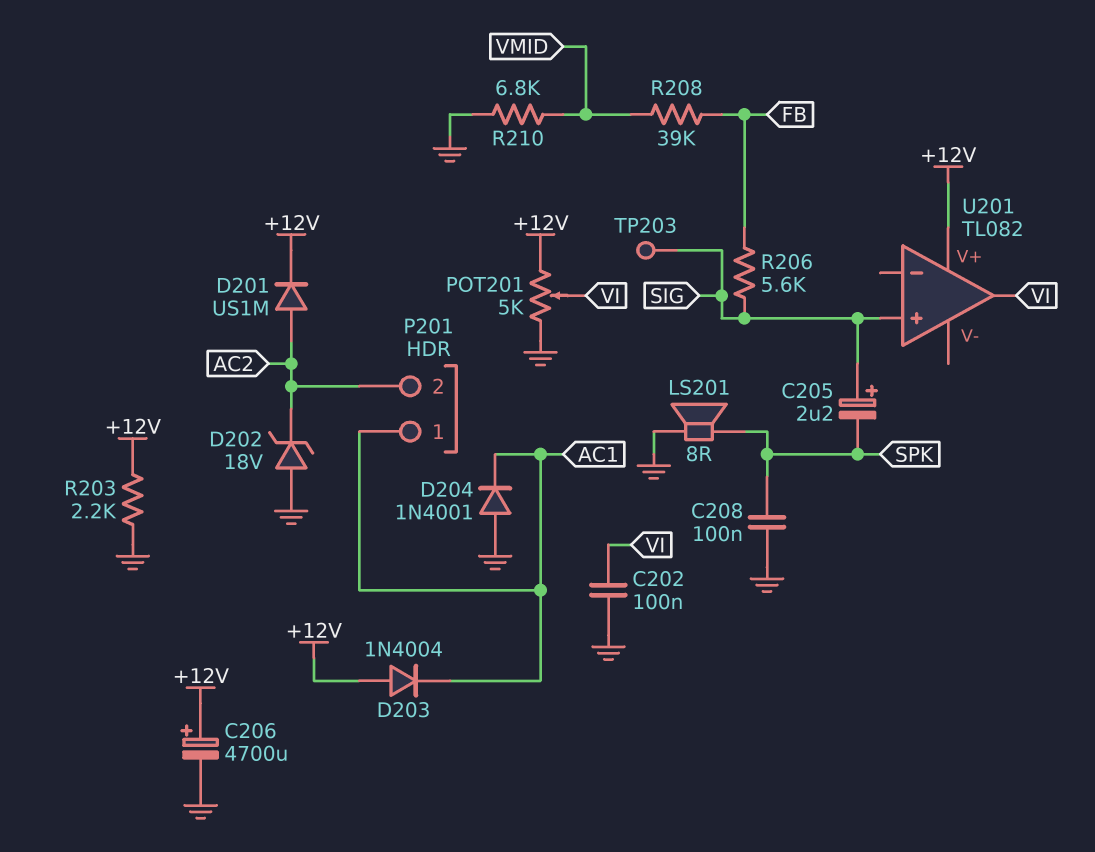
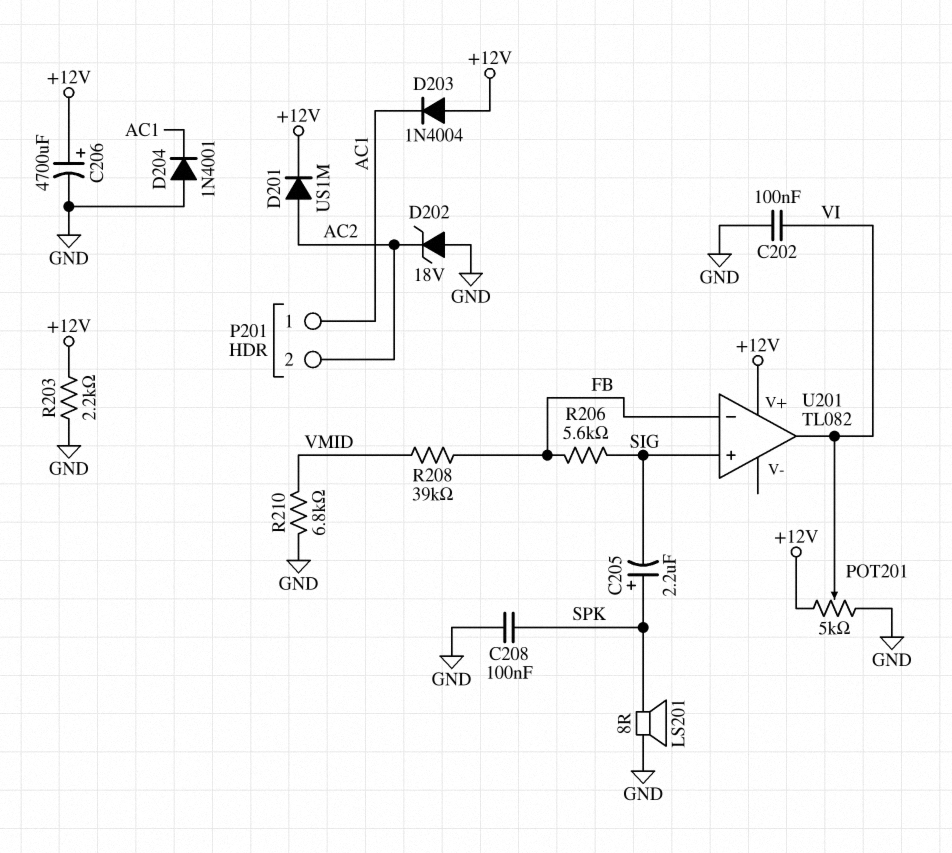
C205: 2.2uF (plus SIG, minus SPK) -> 2.2uF (plus SPK, minus SIG)
TP203: test point (SIG) -> none
U201 pin in-: none -> FB

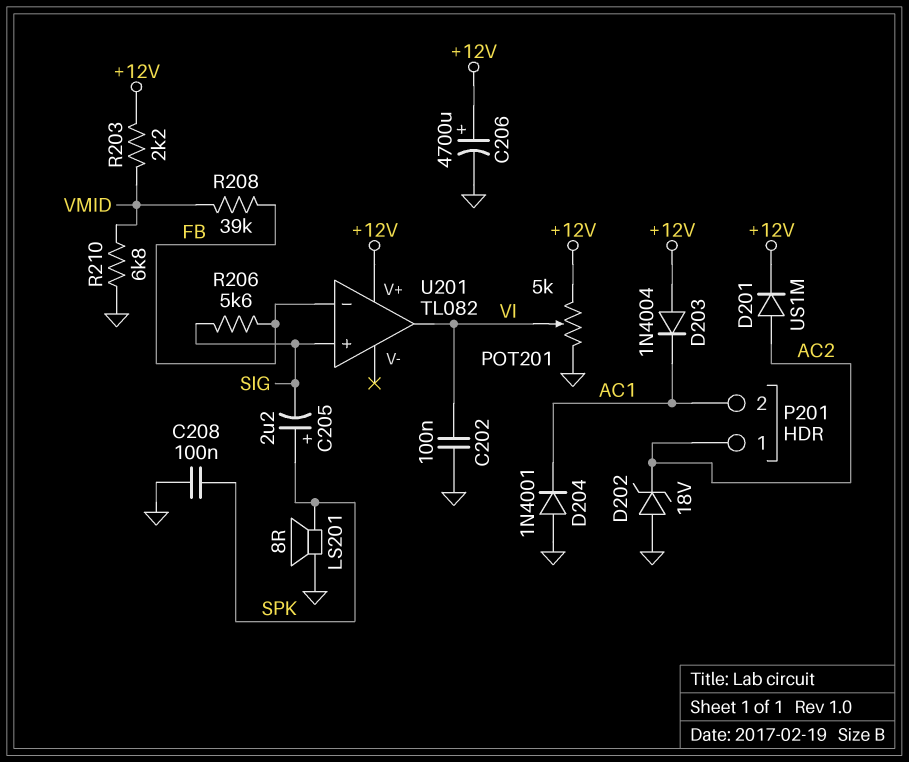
P201 pin 1: AC1 -> AC2
P201 pin 2: AC2 -> AC1
R203: 2.2k (+12V, GND) -> 2.2k (+12V, VMID)

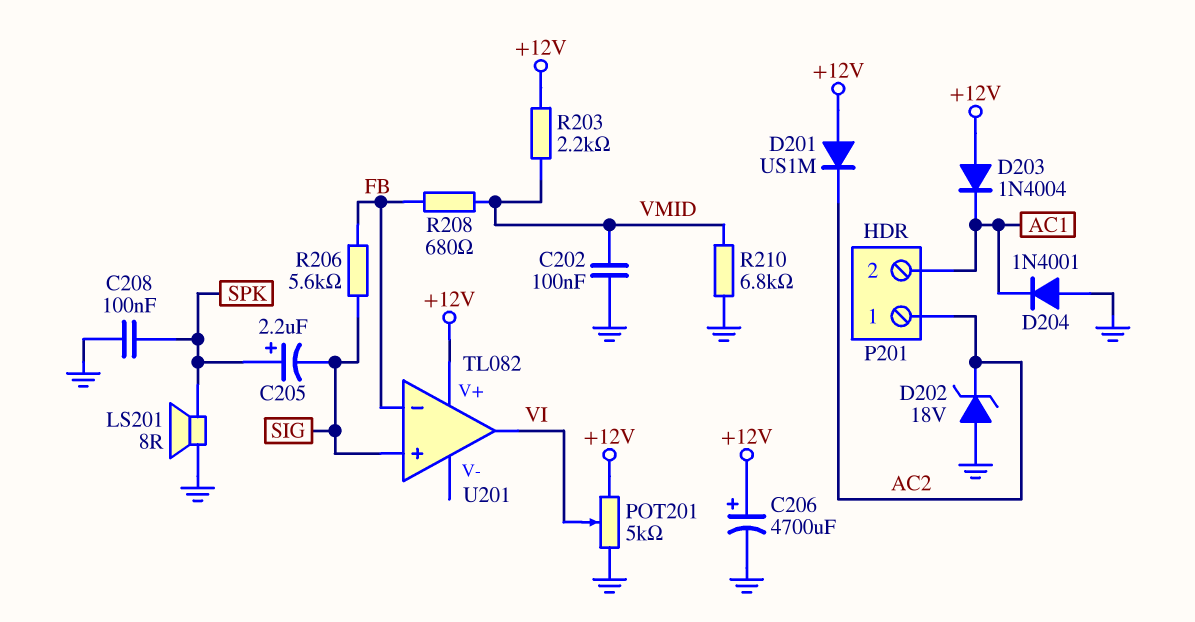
C202: 100nF (GND, VI) -> 100nF (GND, VMID)
D201: diode US1M (A AC2, K +12V) -> diode US1M (A +12V, K AC2)
R208: 39k (FB, VMID) -> 680 (FB, VMID)

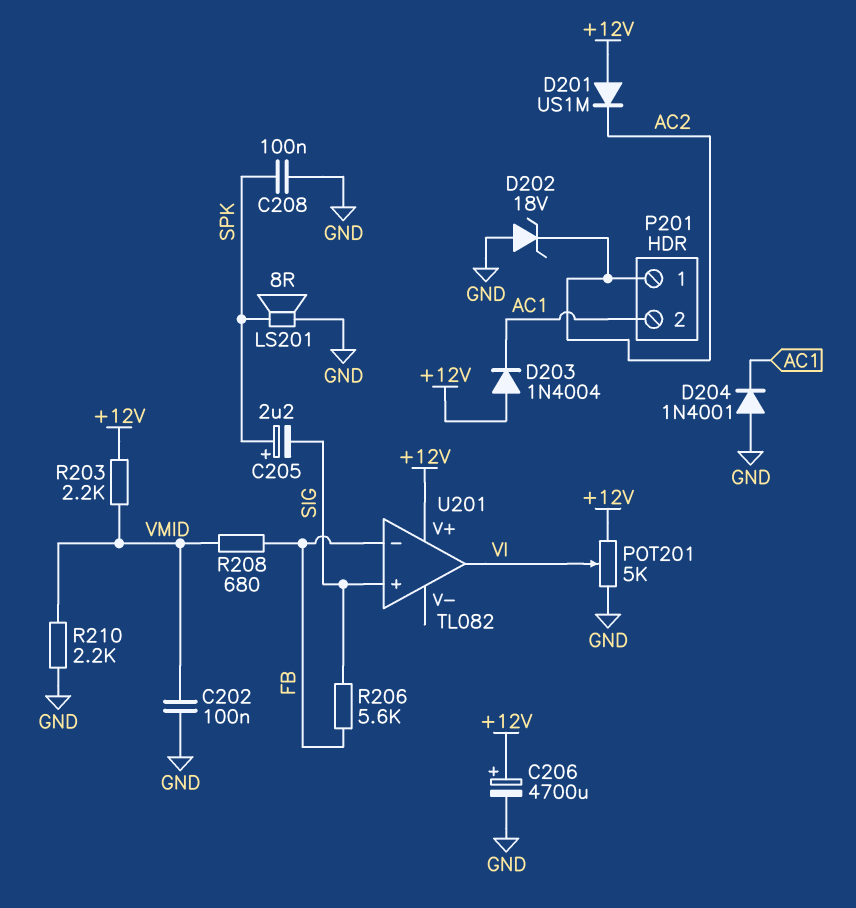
R210: 6.8k (GND, VMID) -> 2.2k (GND, VMID)

